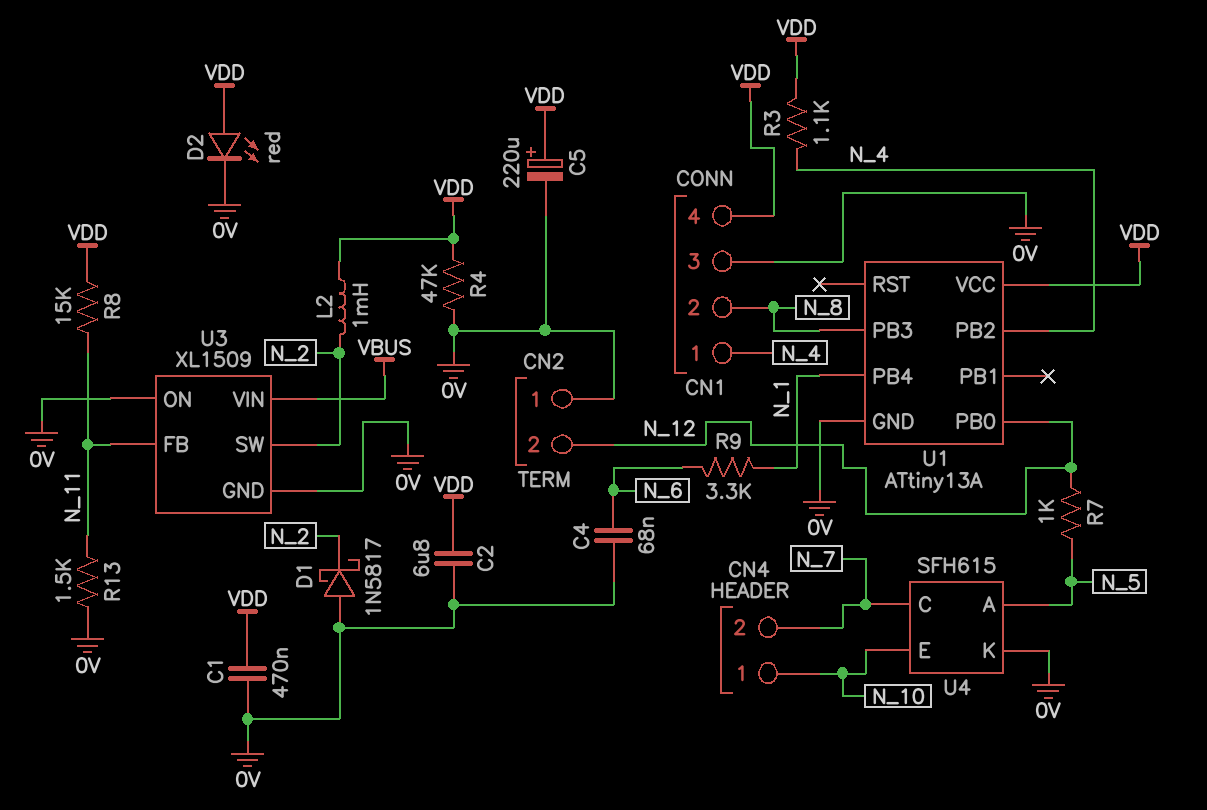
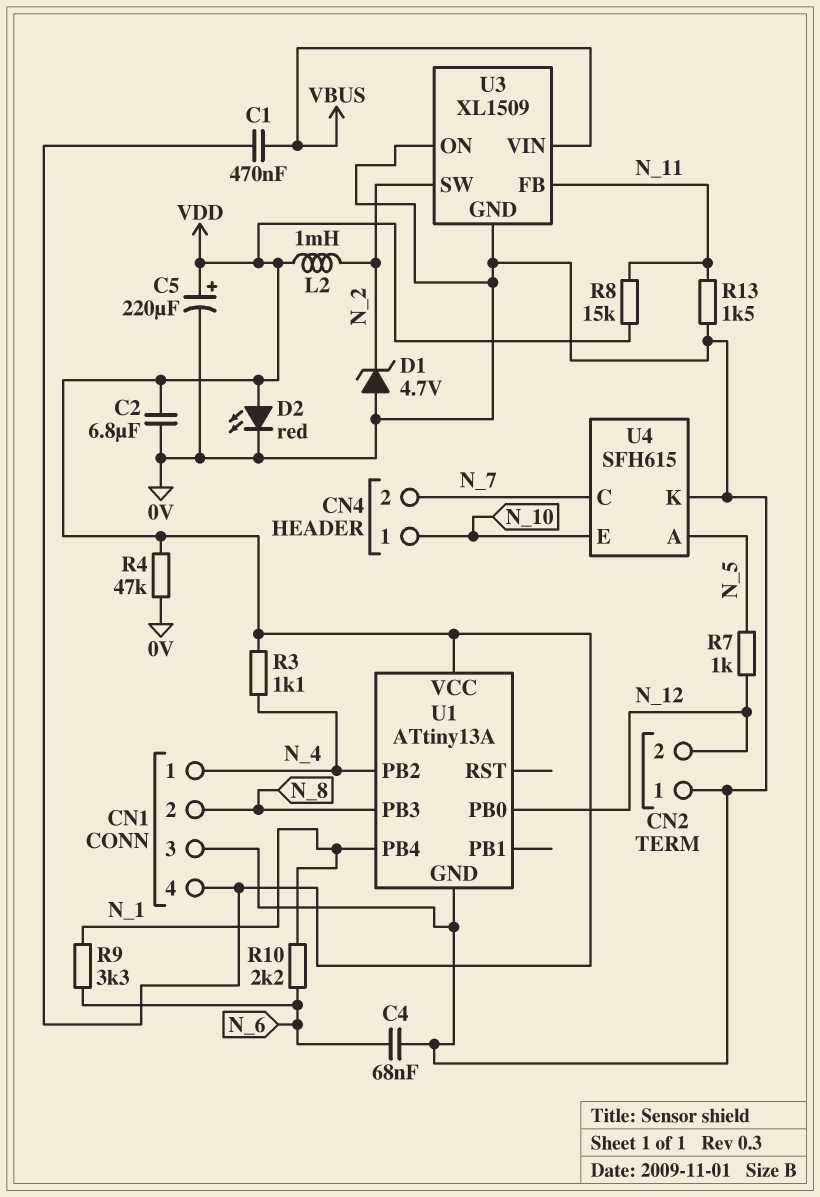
C1: 470nF (0V, VDD) -> 470nF (VBUS, VDD)
D1: schottky 1N5817 (A 0V, K N_2) -> zener 4.7V (A 0V, K N_2)
R10: none -> 2.2k (N_1, N_6)

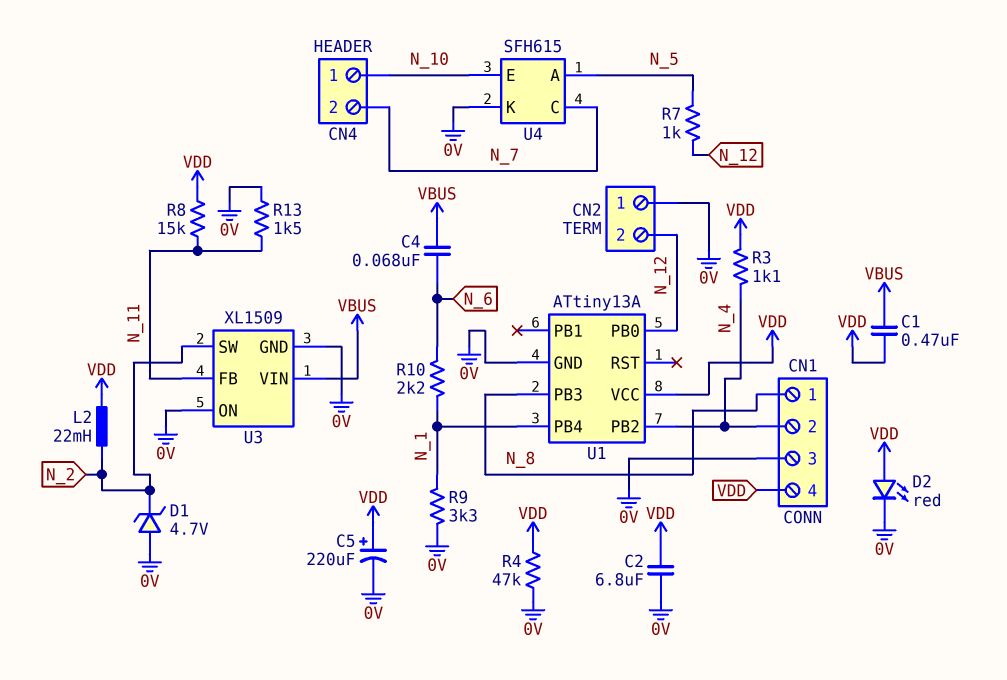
C4: 68nF (0V, N_6) -> 68nF (N_6, VBUS)
CN1 pin 1: N_4 -> N_8
CN1 pin 2: N_8 -> N_4
L2: 1mH (N_2, VDD) -> 22mH (N_2, VDD)
R9: 3.3k (N_1, N_6) -> 3.3k (0V, N_1)

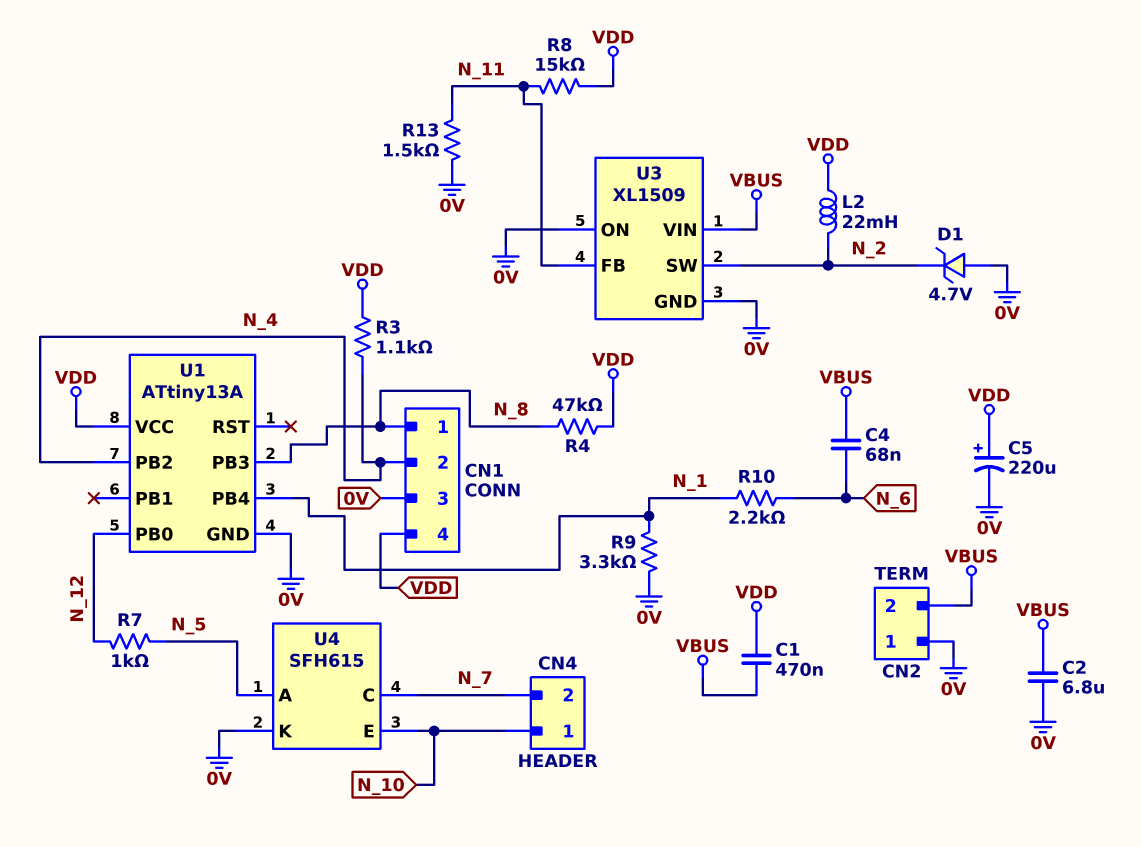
C2: 6.8uF (0V, VDD) -> 6.8uF (0V, VBUS)
CN2 pin 2: N_12 -> VBUS
D2: LED red (A VDD, K 0V) -> none
R4: 47k (0V, VDD) -> 47k (N_8, VDD)

